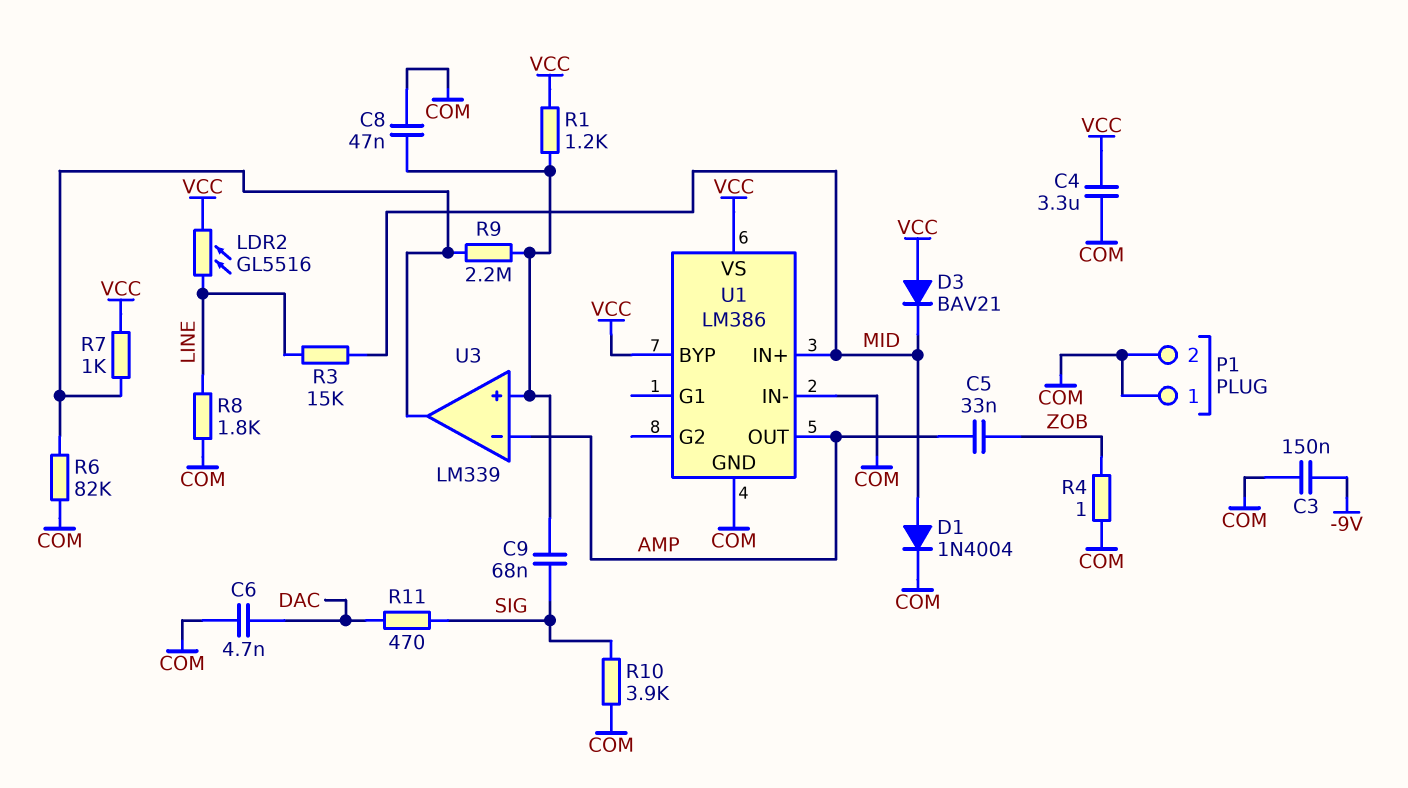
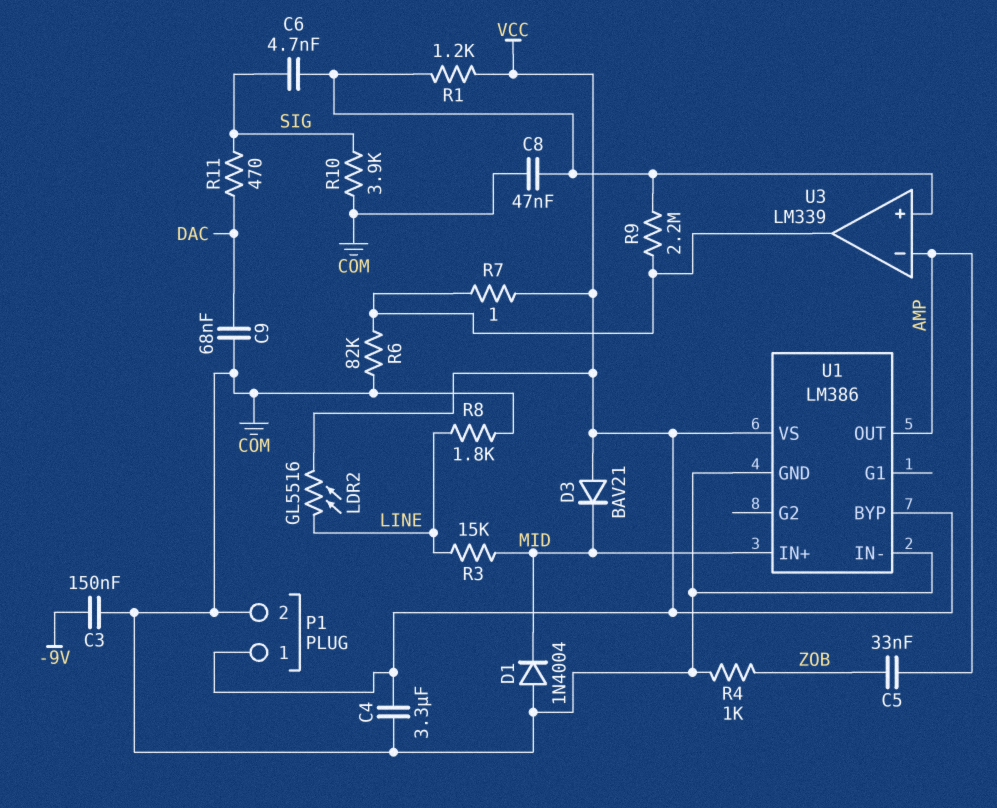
C6: 4.7nF (COM, DAC) -> 4.7nF (SIG, U3/in+)
C9: 68nF (SIG, U3/in+) -> 68nF (COM, DAC)
D1: diode 1N4004 (A MID, K COM) -> diode 1N4004 (A COM, K MID)
P1 pin 1: COM -> VCC
R4: 1 (COM, ZOB) -> 1k (COM, ZOB)
R7: 1k (U3/out, VCC) -> 1 (U3/out, VCC)

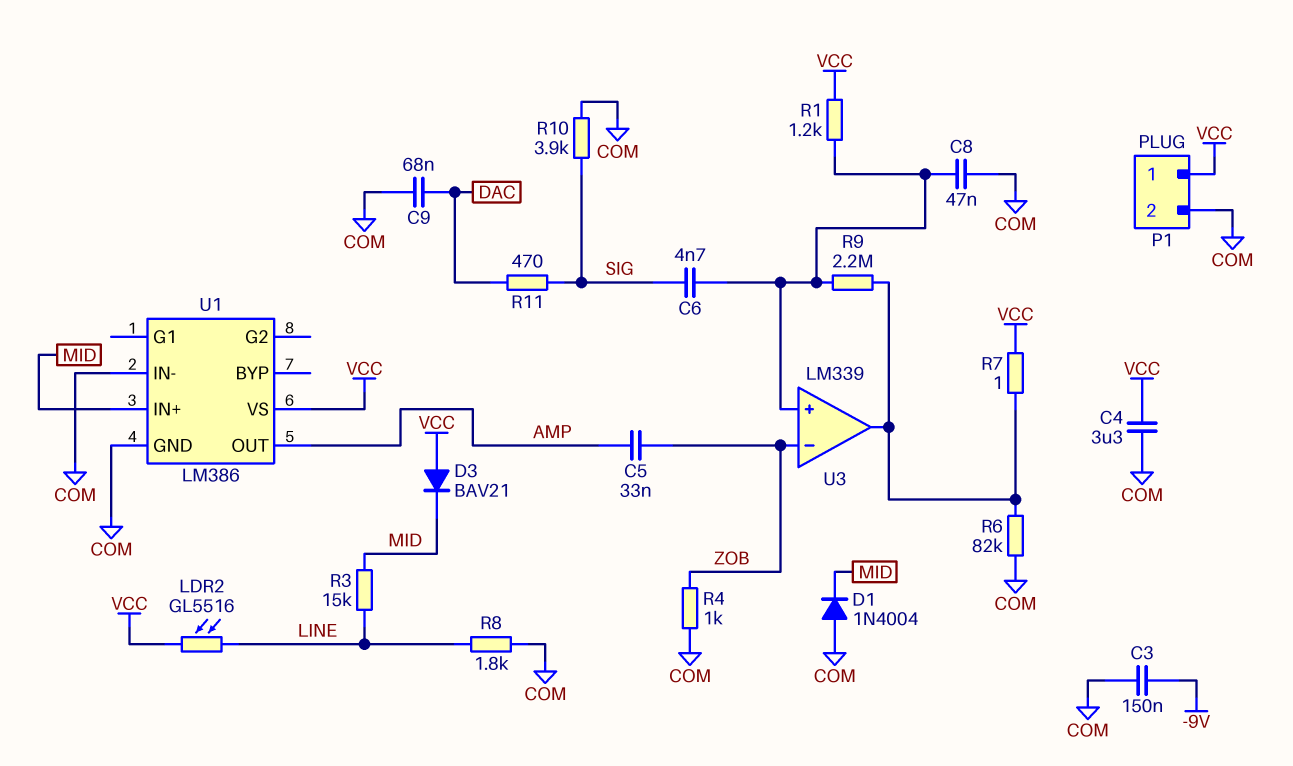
U1 pin BYP: VCC -> none
U3 pin in-: AMP -> ZOB

